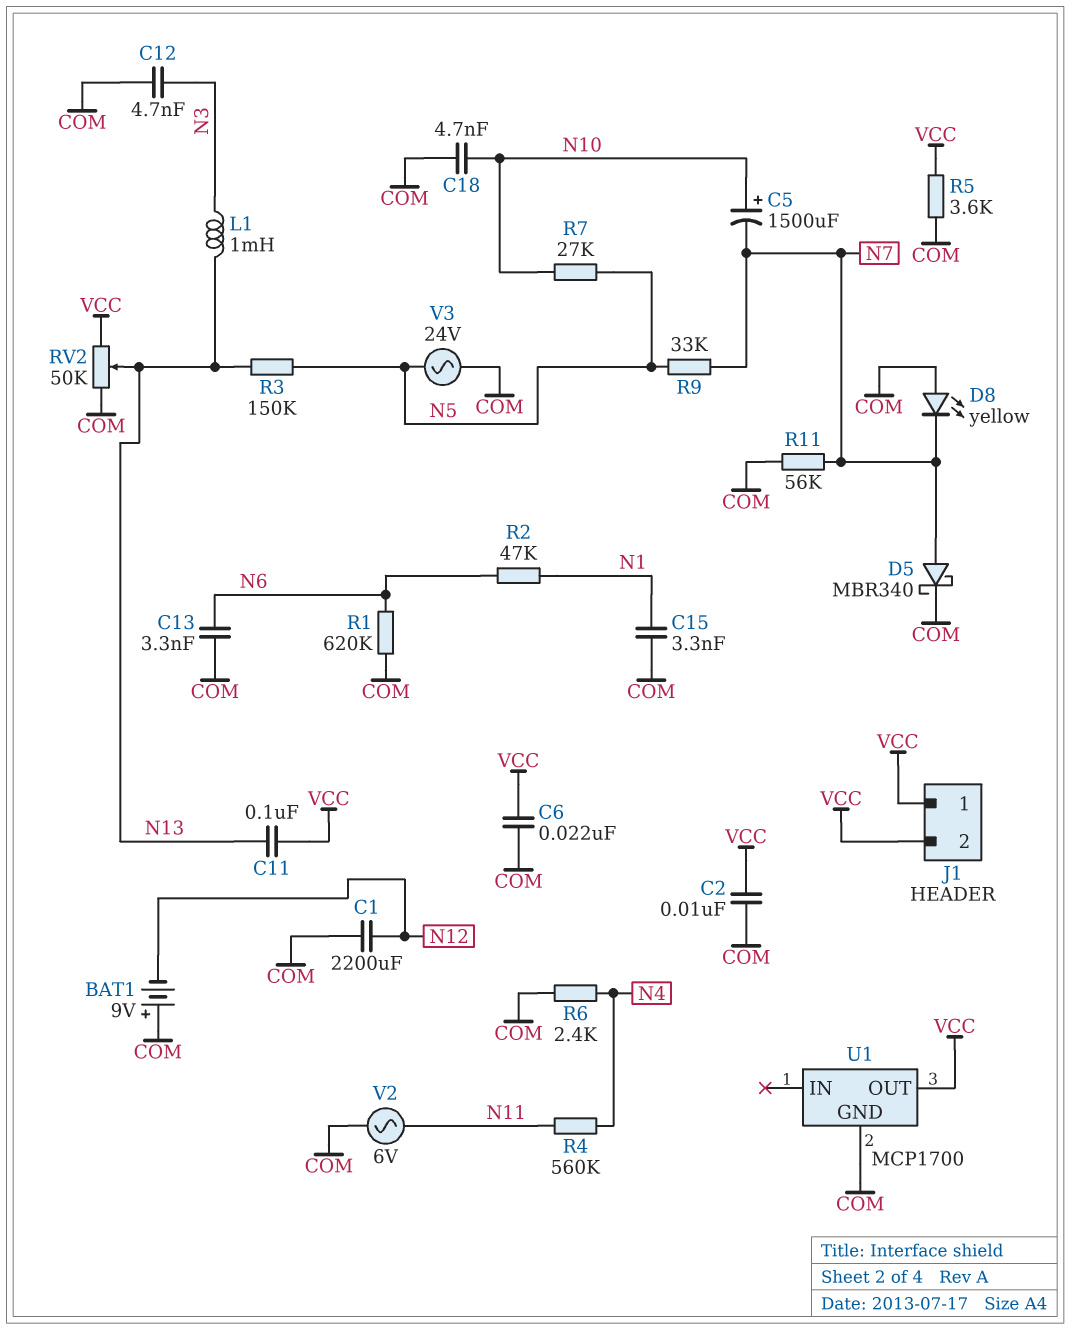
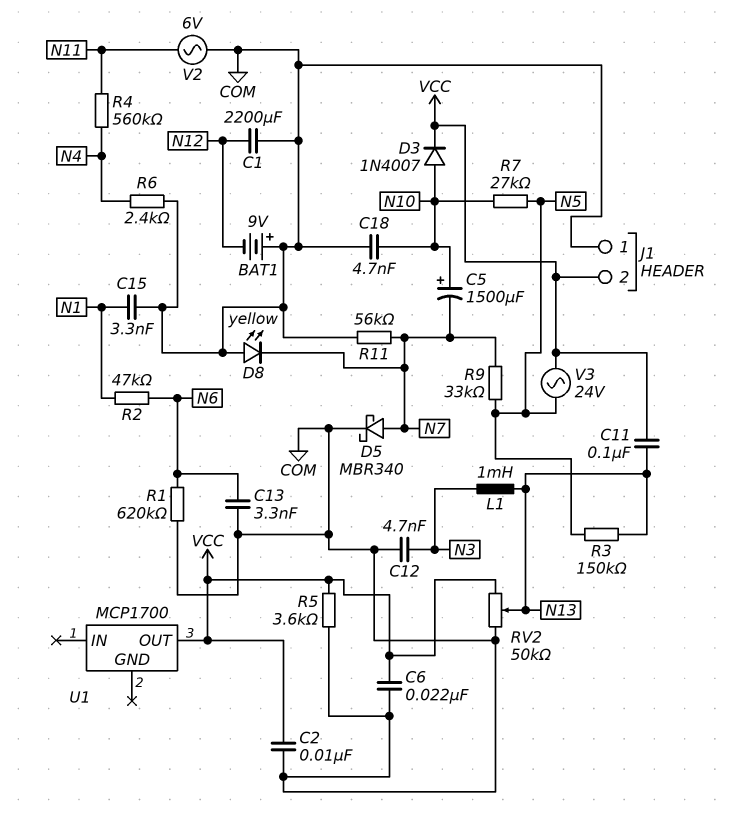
D3: none -> diode 1N4007 (A N10, K VCC)
J1 pin 1: VCC -> COM
U1 pin GND: COM -> none
V3: AC 24V (COM, N5) -> AC 24V (N5, VCC)

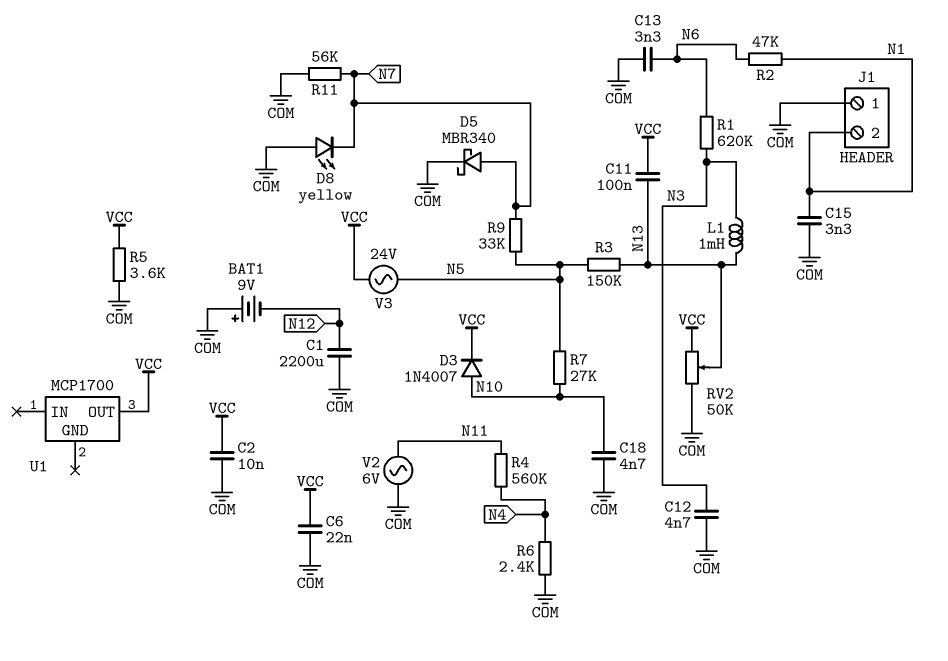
C5: 1500uF (plus N10, minus N7) -> none
J1 pin 2: VCC -> N1
R1: 620k (COM, N6) -> 620k (N3, N6)

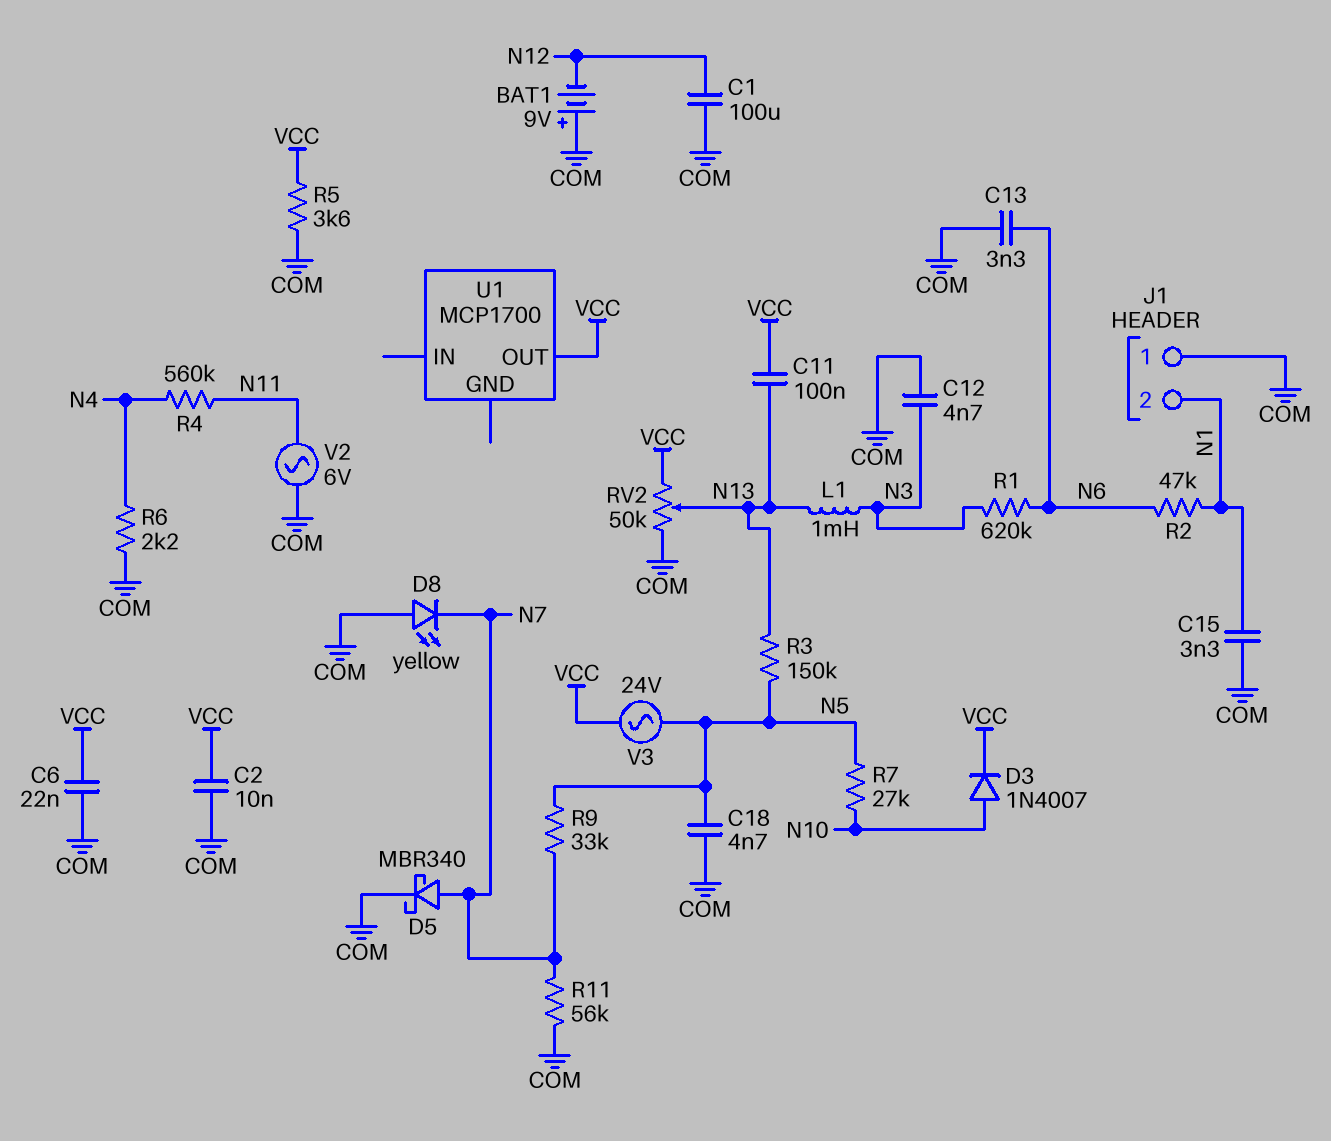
C1: 2200uF (COM, N12) -> 100uF (COM, N12)
C18: 4.7nF (COM, N10) -> 4.7nF (COM, N5)
R6: 2.4k (COM, N4) -> 2.2k (COM, N4)

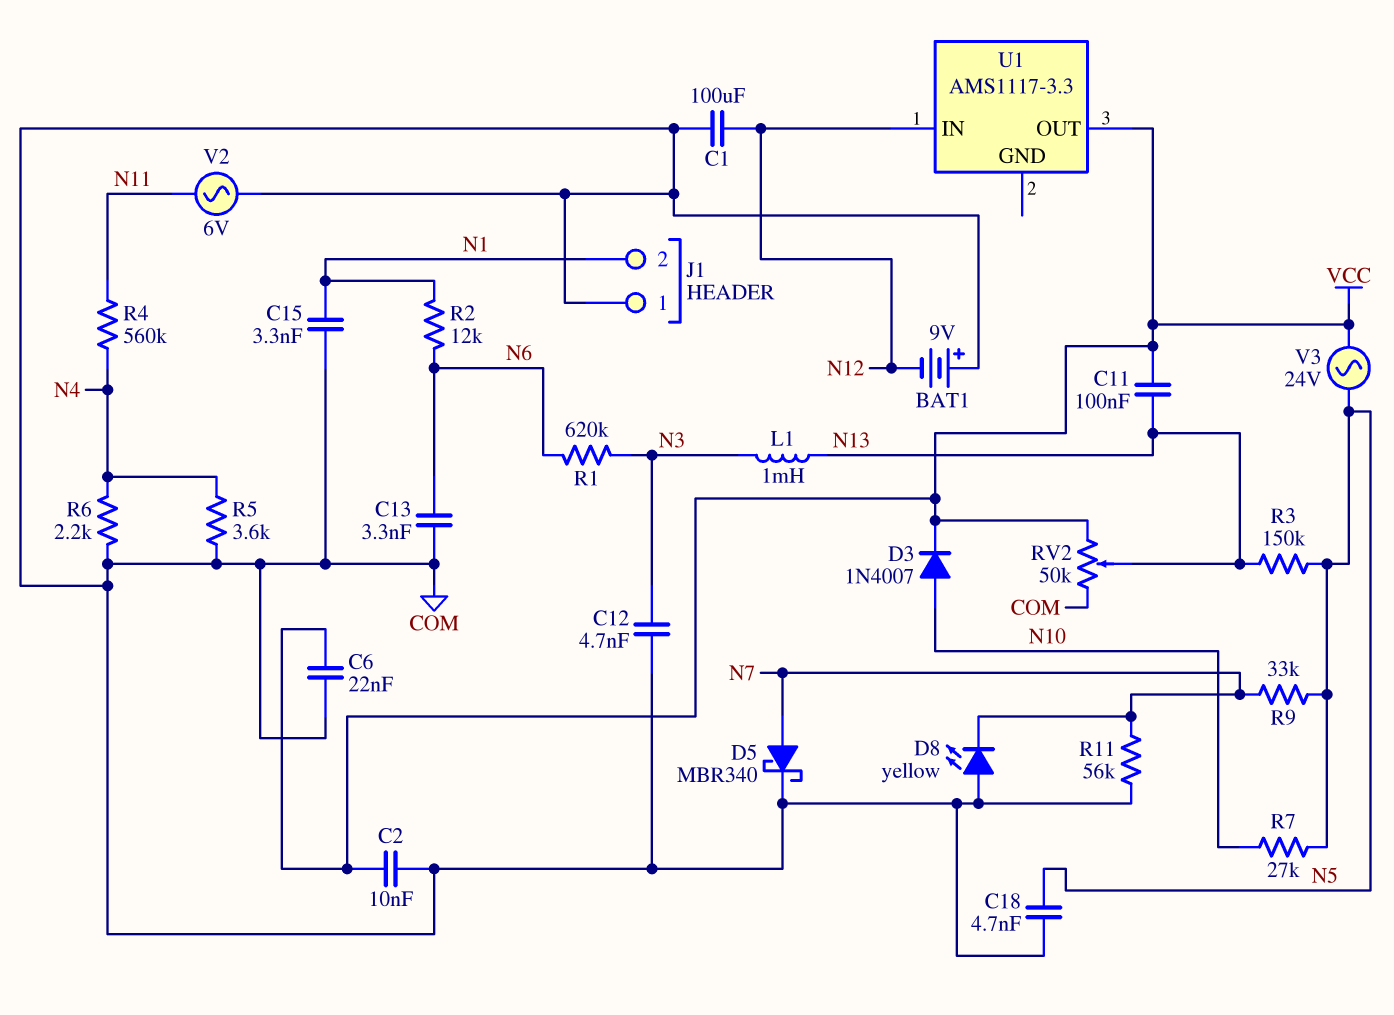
R2: 47k (N1, N6) -> 12k (N1, N6)
R5: 3.6k (COM, VCC) -> 3.6k (COM, N4)
U1: MCP1700 -> AMS1117-3.3
U1 pin IN: none -> N12

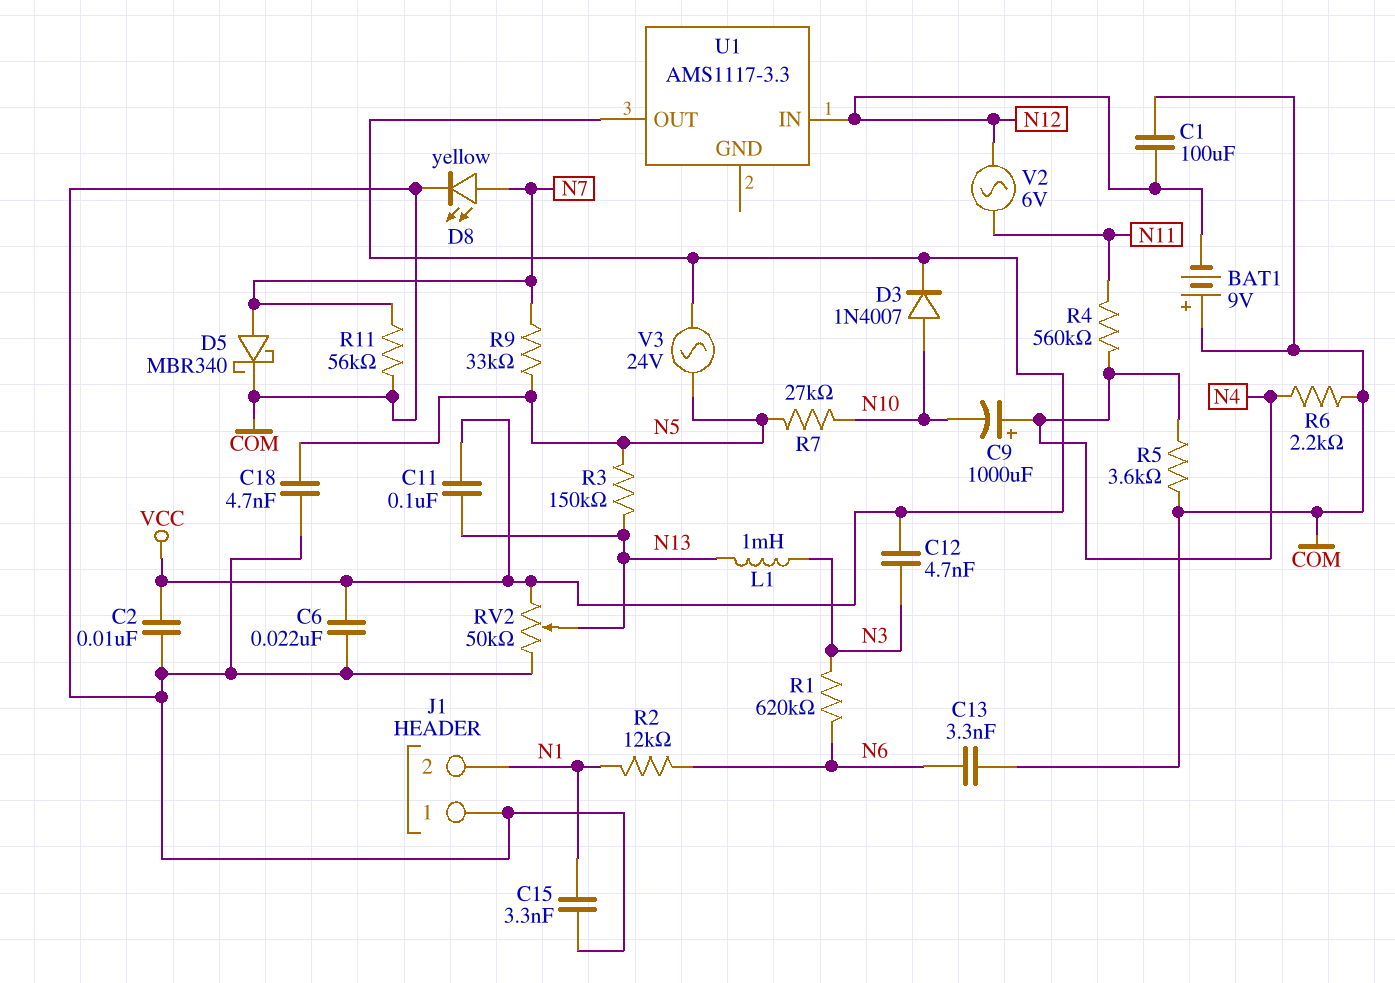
C9: none -> 1000uF (plus N4, minus N10)
C12: 4.7nF (COM, N3) -> 4.7nF (N3, VCC)
D8: LED yellow (A COM, K N7) -> LED yellow (A N7, K COM)
V2: AC 6V (COM, N11) -> AC 6V (N11, N12)

